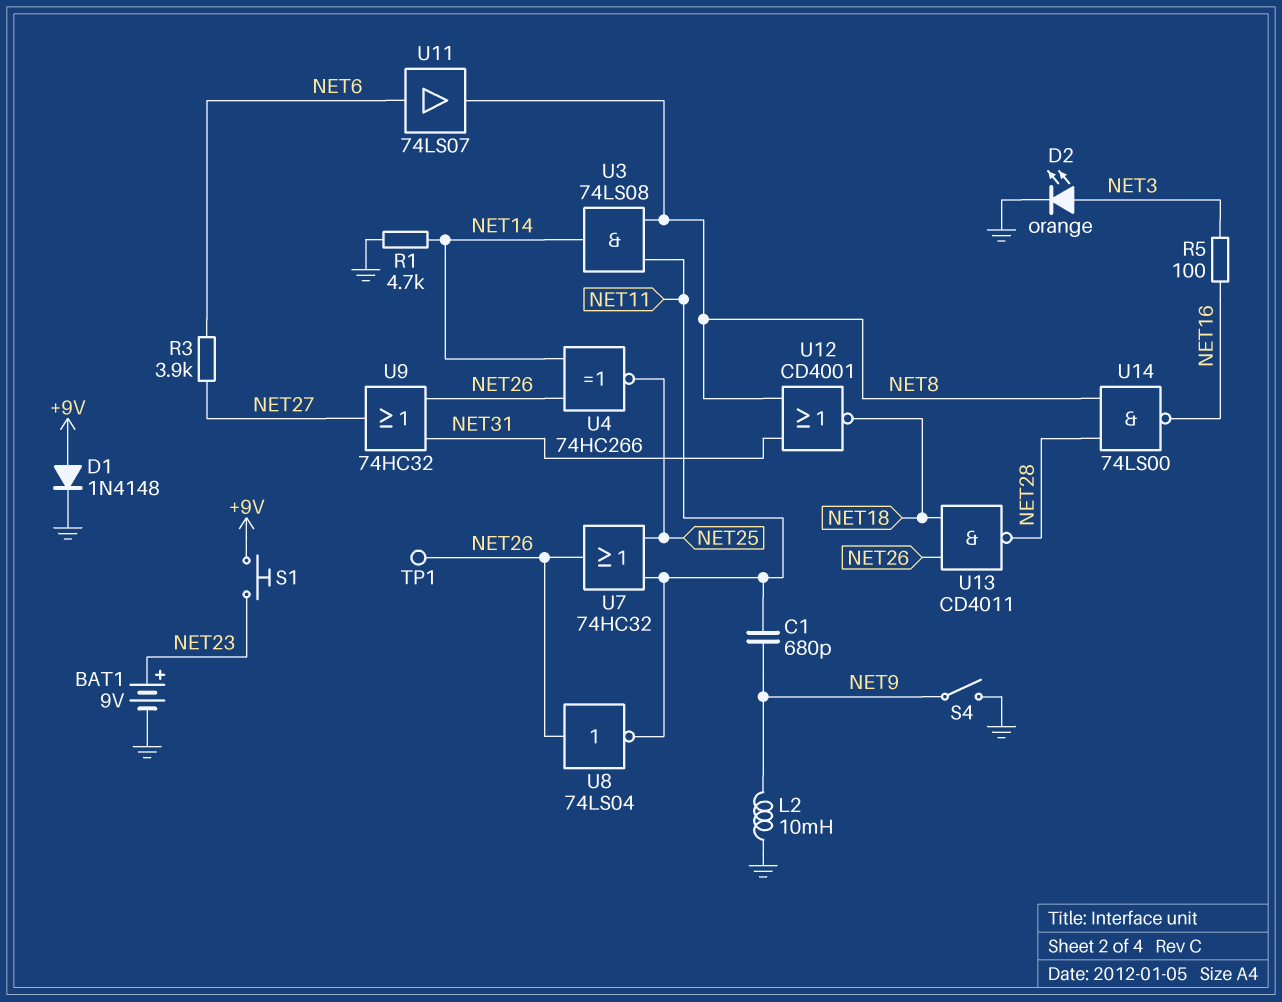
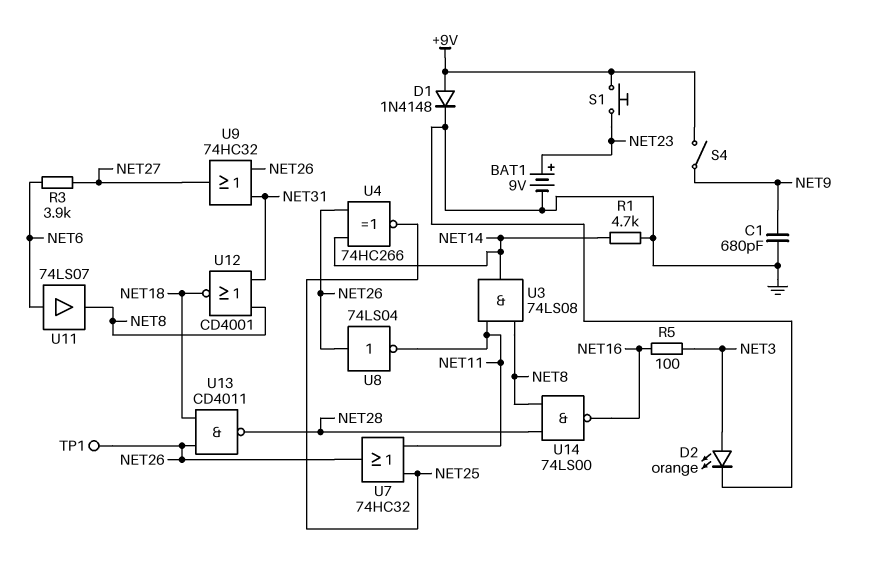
C1: 680pF (NET9, NET11) -> 680pF (GND, NET9)
L2: 10mH (GND, NET9) -> none
S4: switch (GND, NET9) -> switch (+9V, NET9)

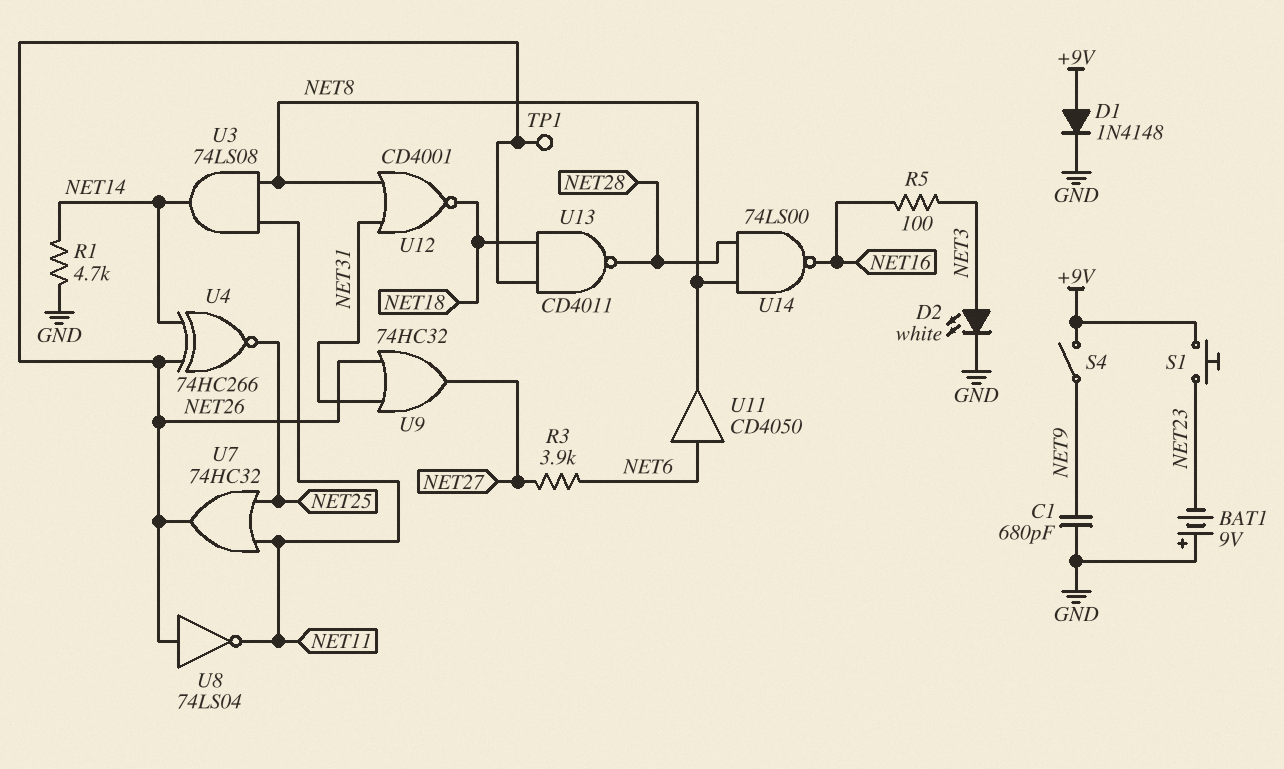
BAT1: 9V (plus NET23, minus GND) -> 9V (plus GND, minus NET23)
D2: LED orange (A NET3, K GND) -> LED white (A NET3, K GND)
U11: buffer 74LS07 (in NET6, out NET8) -> buffer CD4050 (in NET6, out NET8)

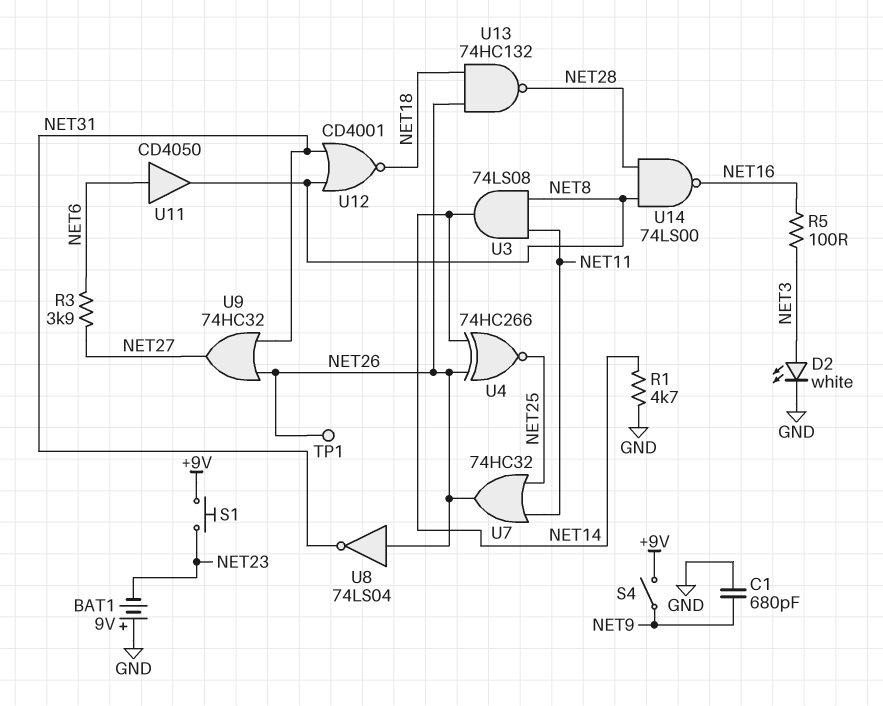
D1: diode 1N4148 (A +9V, K GND) -> none
U8: NOT 74LS04 (in NET26, out NET11) -> NOT 74LS04 (in NET26, out NET31)
U13: NAND CD4011 (in NET18, in NET26, out NET28) -> NAND 74HC132 (in NET18, in NET26, out NET28)

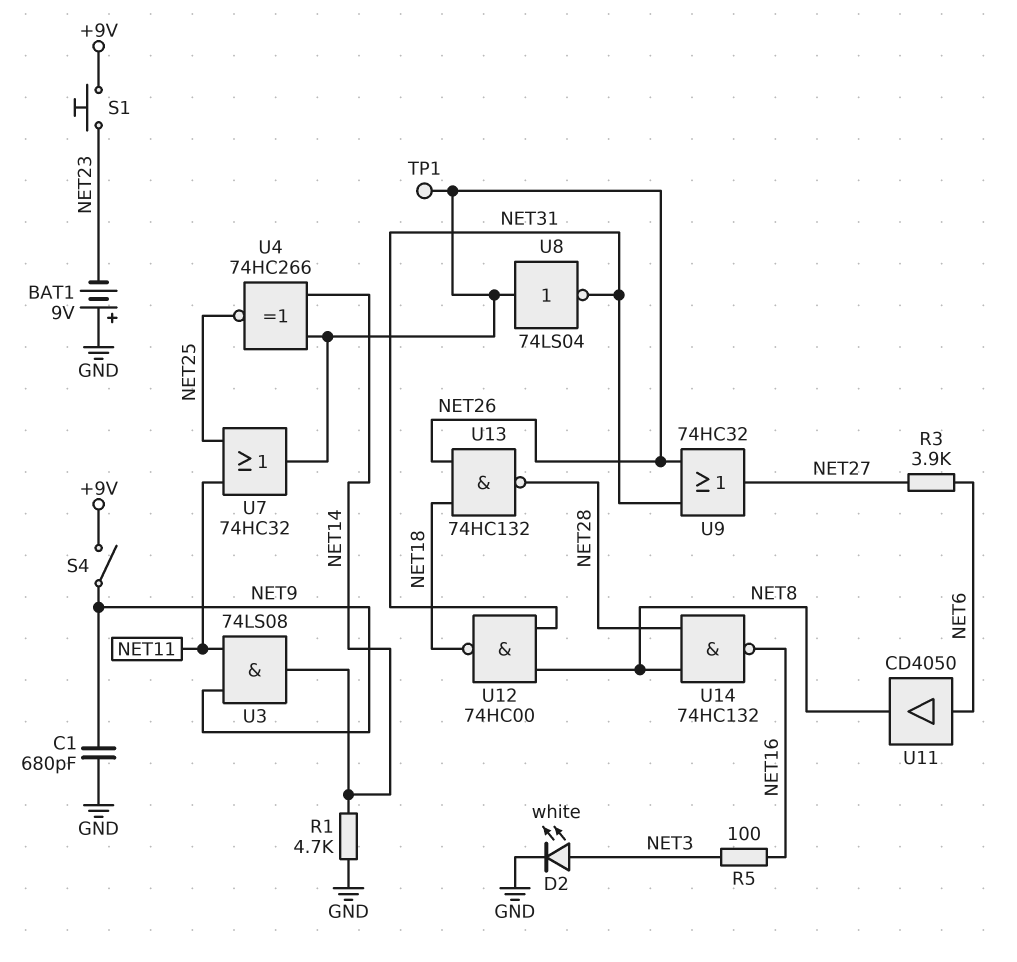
U3: AND 74LS08 (in NET8, in NET11, out NET14) -> AND 74LS08 (in NET9, in NET11, out NET14)
U12: NOR CD4001 (in NET8, in NET31, out NET18) -> NAND 74HC00 (in NET8, in NET31, out NET18)
U14: NAND 74LS00 (in NET8, in NET28, out NET16) -> NAND 74HC132 (in NET8, in NET28, out NET16)

